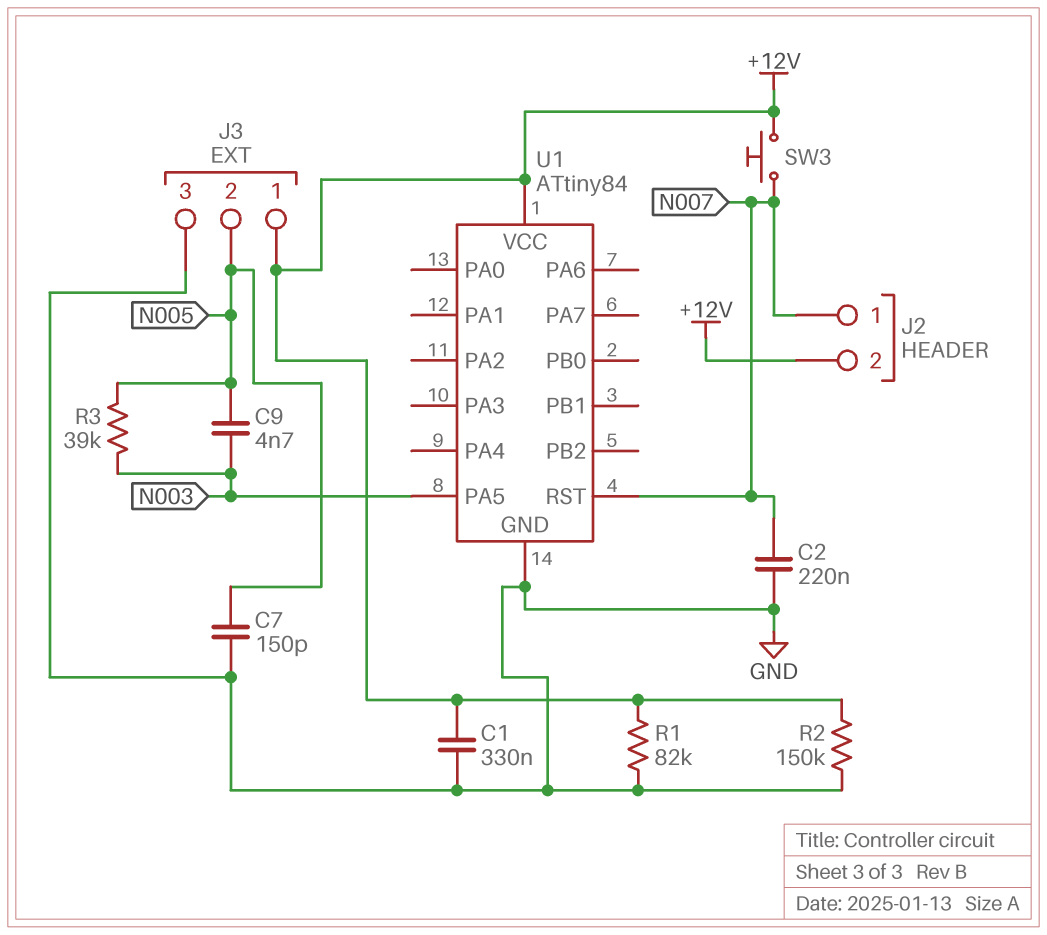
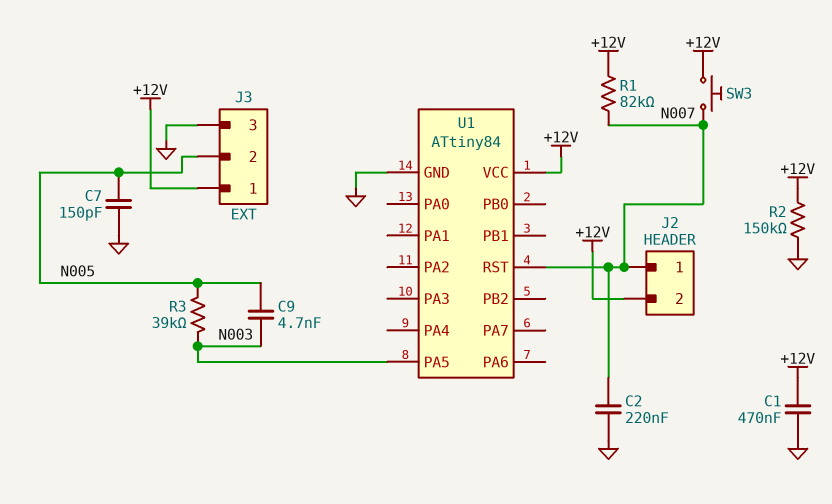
C1: 330nF (+12V, GND) -> 470nF (+12V, GND)
R1: 82k (+12V, GND) -> 82k (+12V, N007)

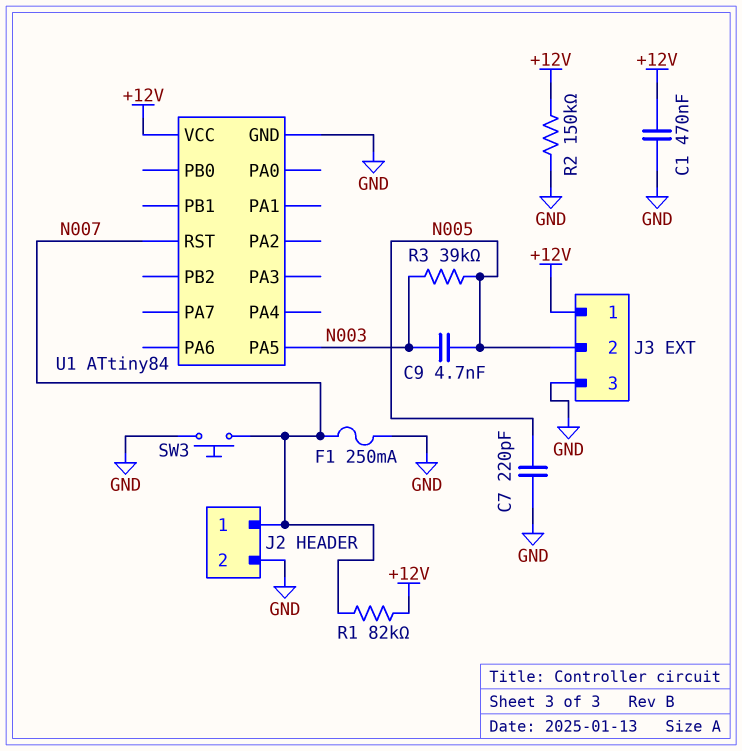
C2: 220nF (GND, N007) -> none
C7: 150pF (GND, N005) -> 220pF (GND, N005)
F1: none -> 250mA (GND, N007)
J2 pin 2: +12V -> GND
SW3: button (+12V, N007) -> button (GND, N007)

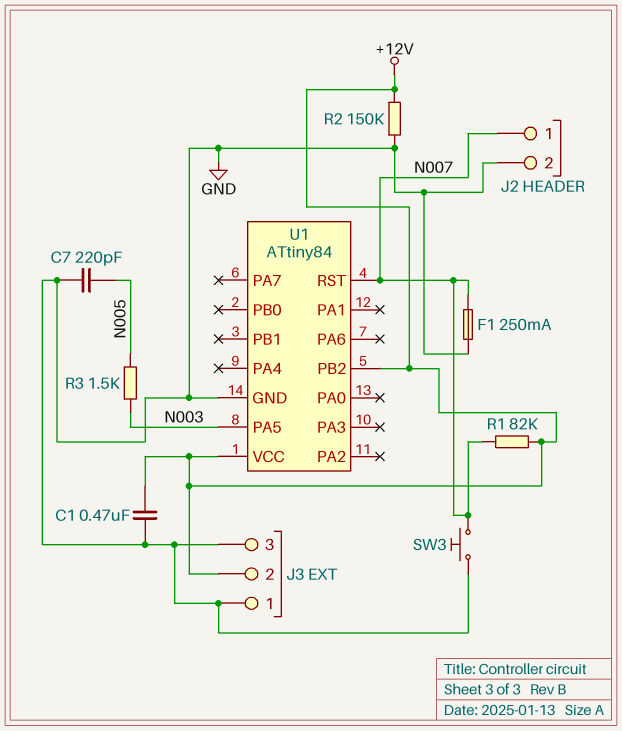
C9: 4.7nF (N003, N005) -> none
J3 pin 1: +12V -> GND
J3 pin 2: N005 -> +12V
R3: 39k (N003, N005) -> 1.5k (N003, N005)
U1 pin PB2: none -> +12V

